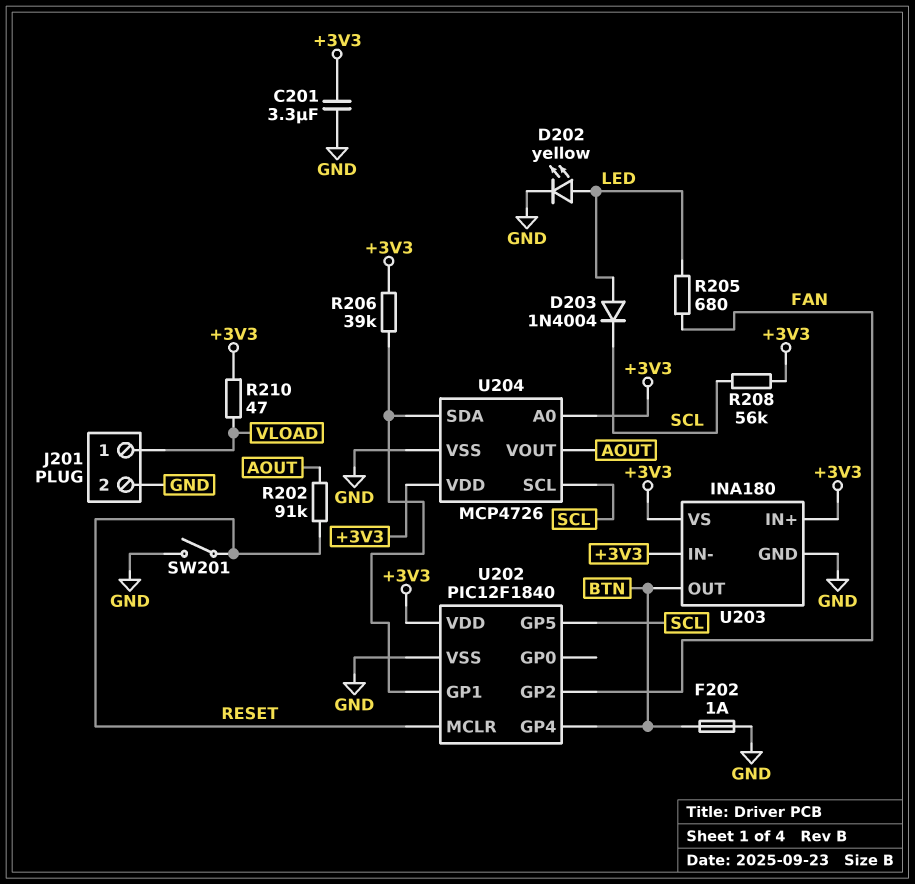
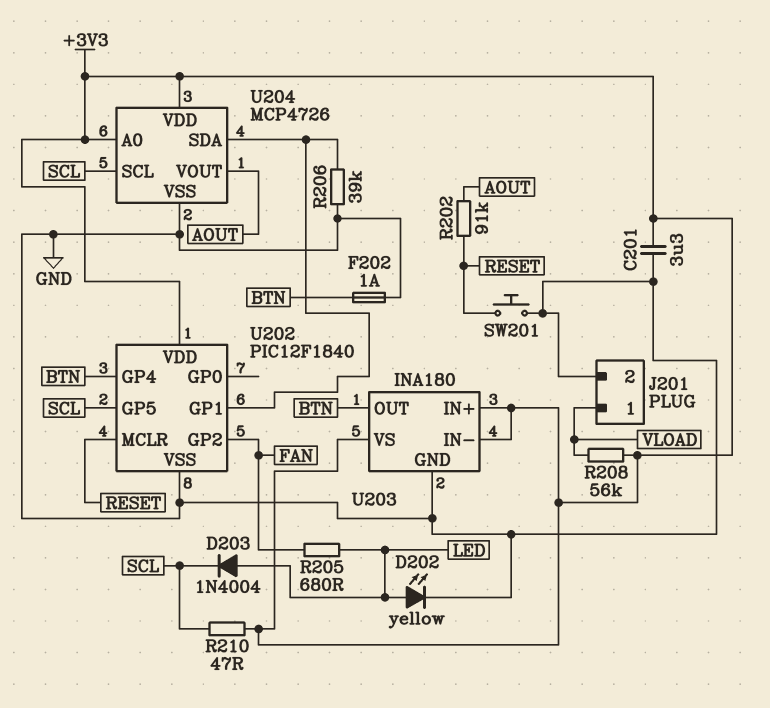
R206: 39k (+3V3, U202/GP1) -> 39k (GND, U202/GP1)
R208: 56k (+3V3, SCL) -> 56k (+3V3, VLOAD)
R210: 47 (+3V3, VLOAD) -> 47 (+3V3, SCL)
SW201: switch (GND, RESET) -> button (GND, RESET)

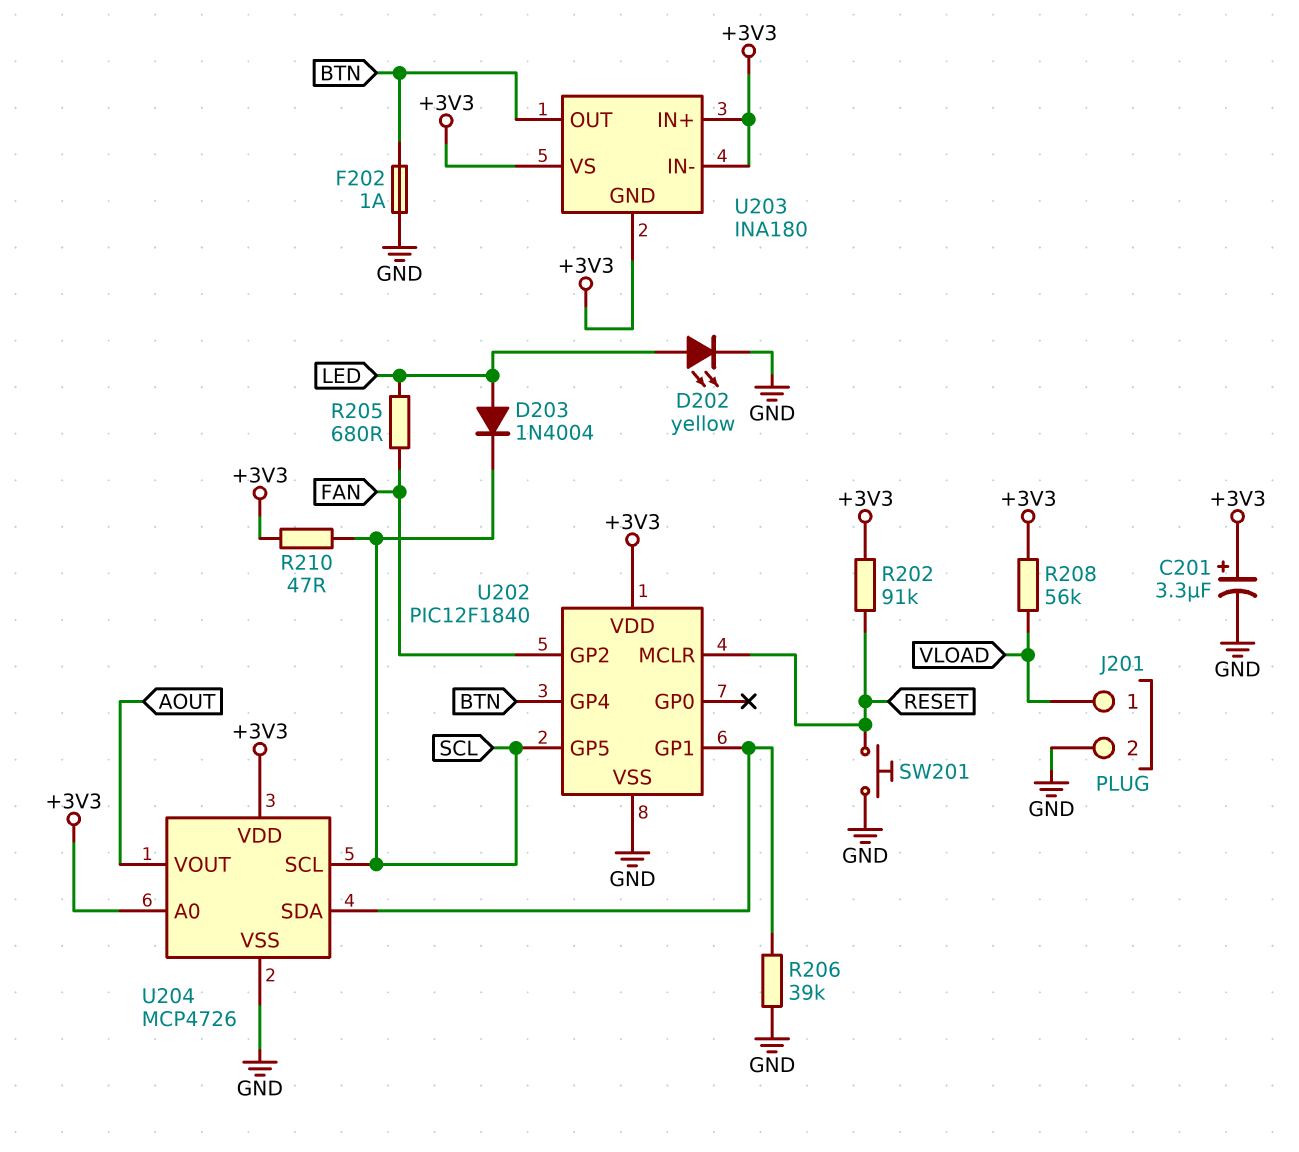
C201: 3.3uF (+3V3, GND) -> 3.3uF (plus +3V3, minus GND)
R202: 91k (AOUT, RESET) -> 91k (+3V3, RESET)
U203 pin GND: GND -> +3V3

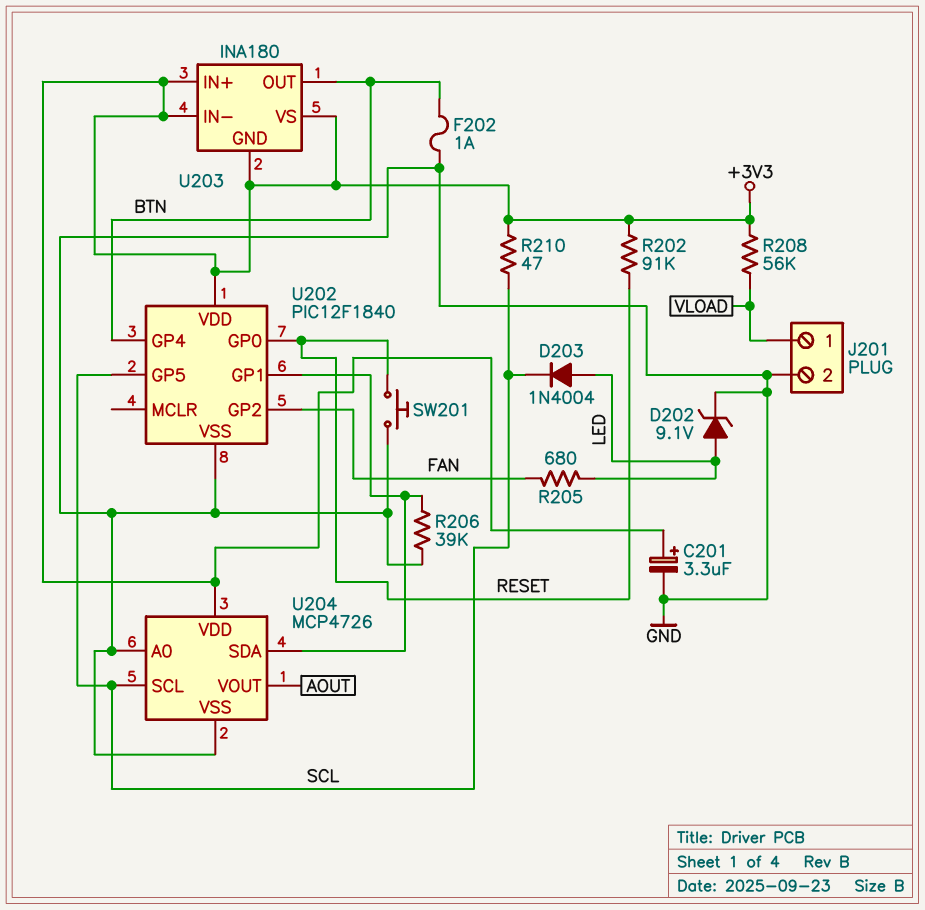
D202: LED yellow (A LED, K GND) -> zener 9.1V (A LED, K GND)
U202 pin GP0: none -> RESET
U202 pin MCLR: RESET -> none
U204 pin A0: +3V3 -> GND

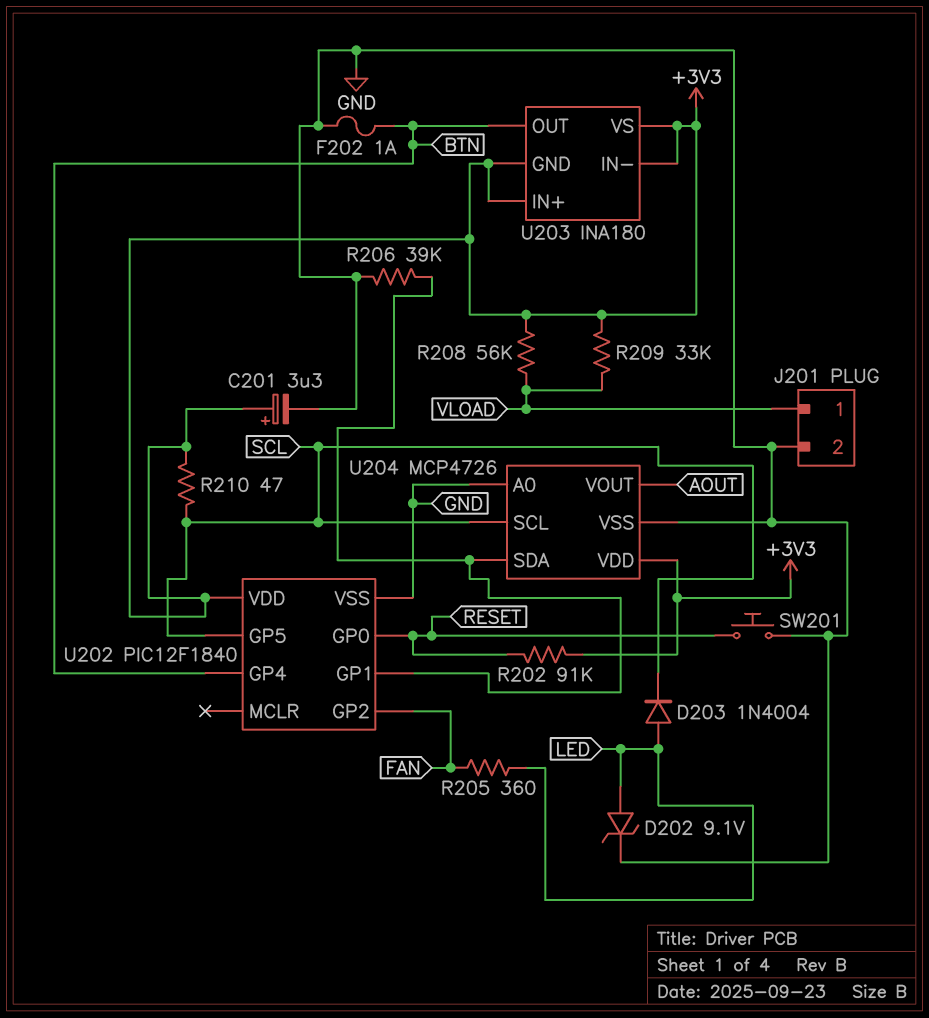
R205: 680 (FAN, LED) -> 360 (FAN, LED)
R209: none -> 33k (+3V3, VLOAD)

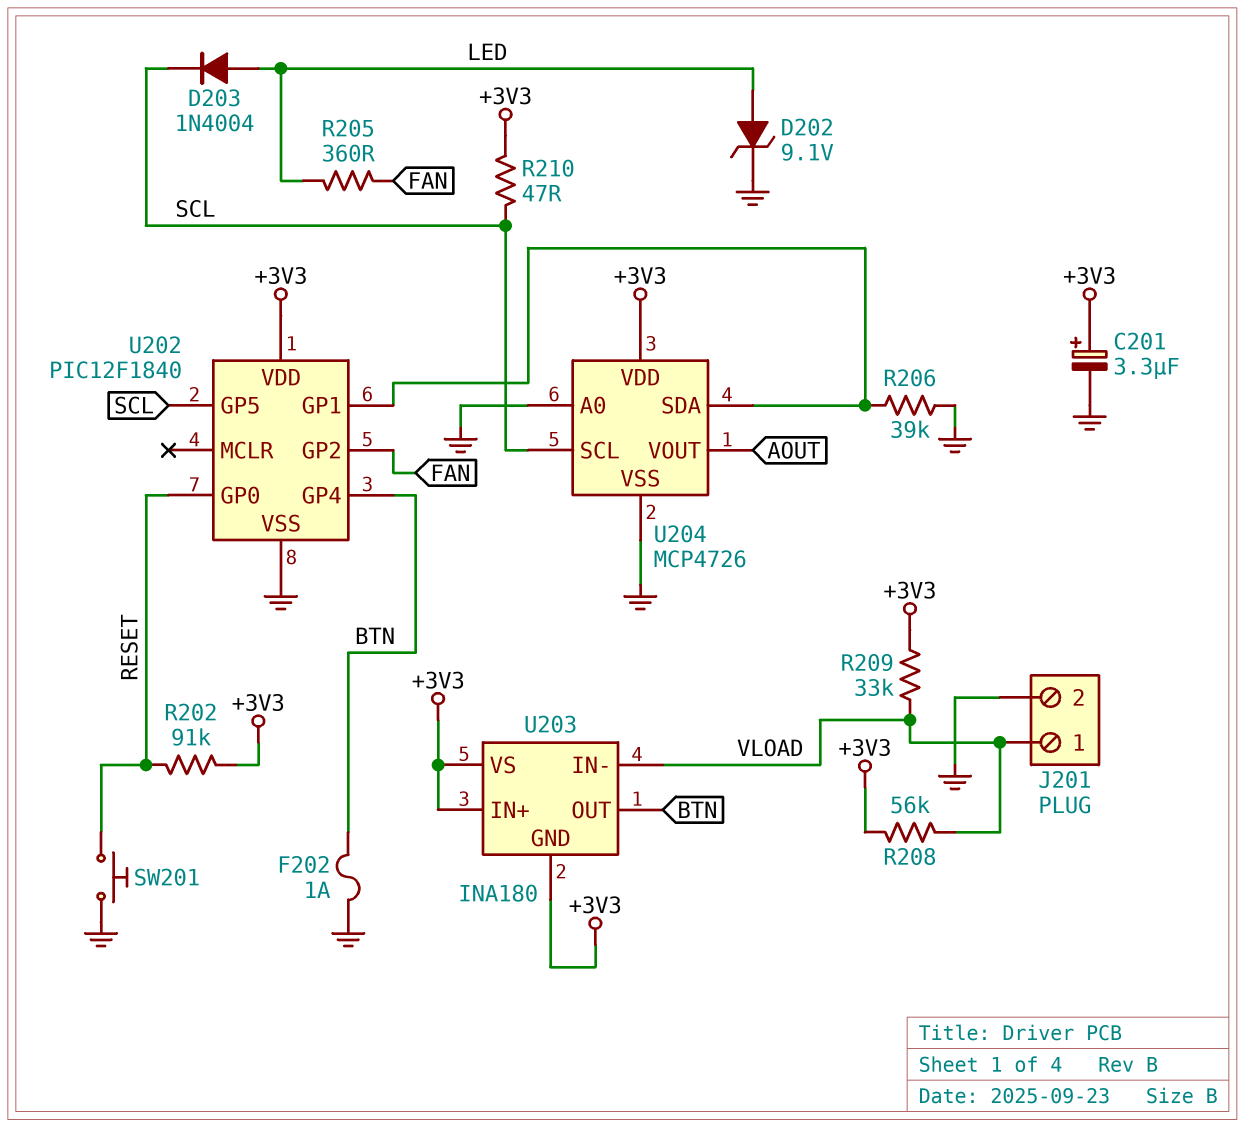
U203 pin IN-: +3V3 -> VLOAD

